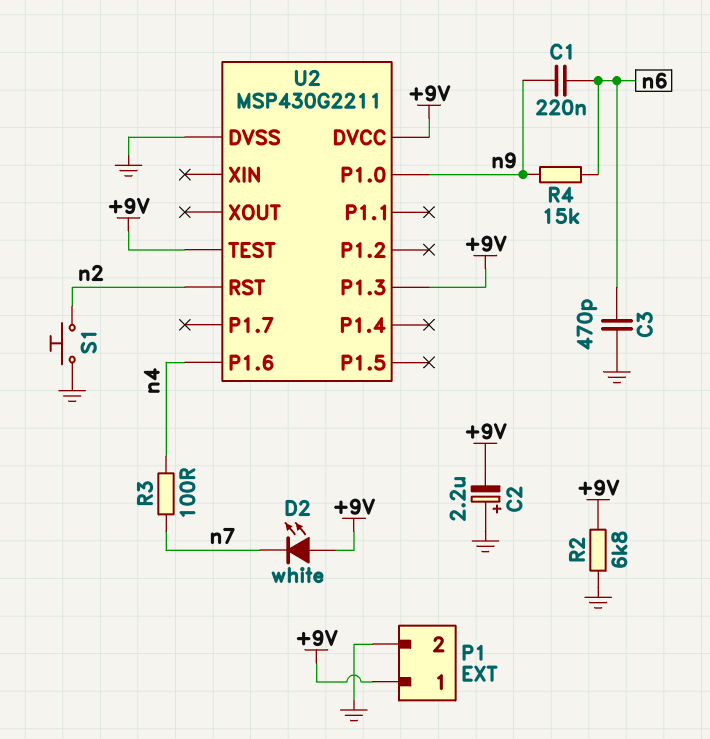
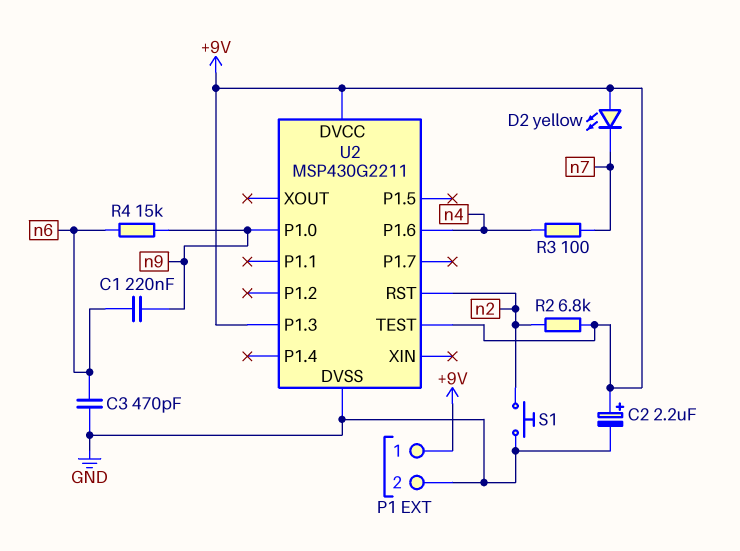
C2: 2.2uF (plus GND, minus +9V) -> 2.2uF (plus +9V, minus GND)
D2: LED white (A +9V, K n7) -> LED yellow (A +9V, K n7)
R2: 6.8k (+9V, GND) -> 6.8k (+9V, n2)

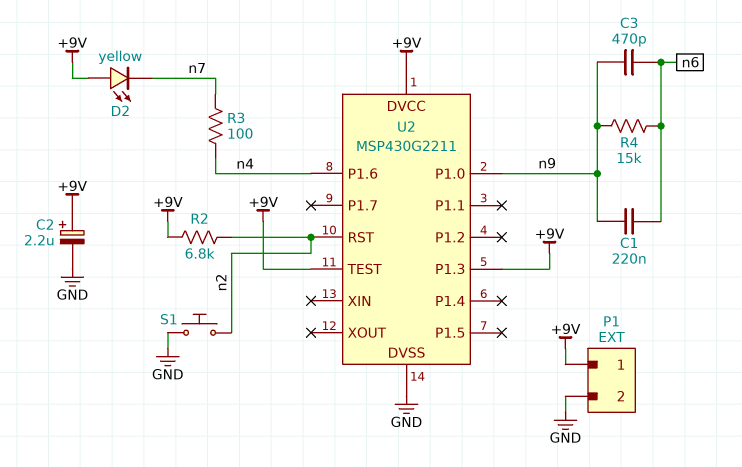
C3: 470pF (GND, n6) -> 470pF (n6, n9)

